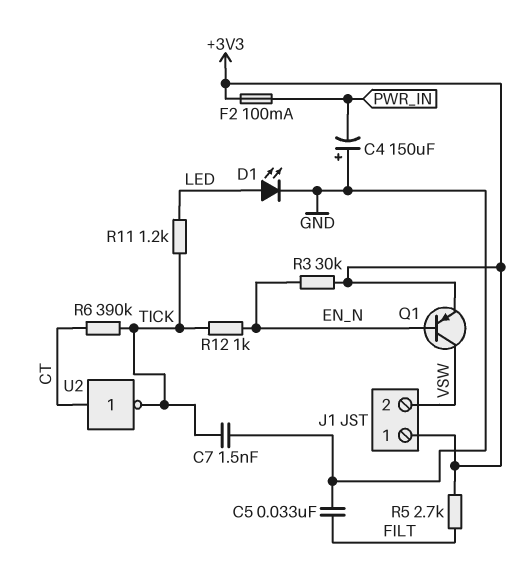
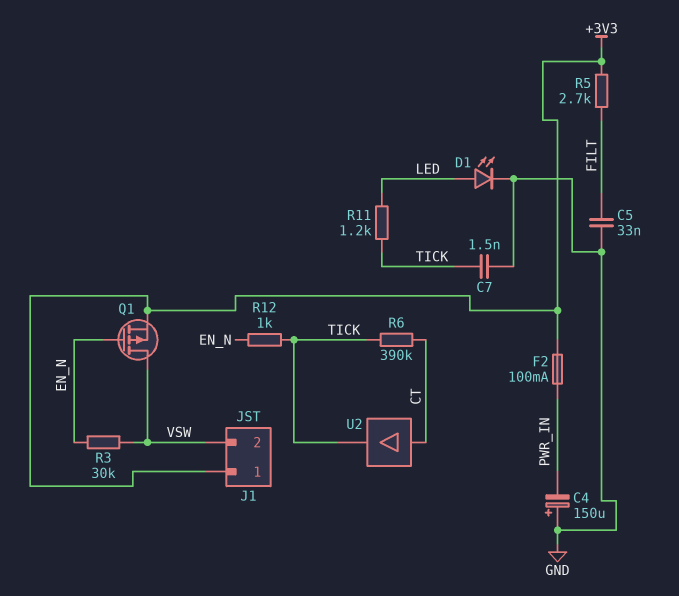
Q1: PNP (B EN_N, C VSW, E +3V3) -> PMOS (G EN_N, D VSW, S +3V3)
R3: 30k (+3V3, EN_N) -> 30k (EN_N, VSW)
U2: NOT (in CT, out TICK) -> buffer (in CT, out TICK)

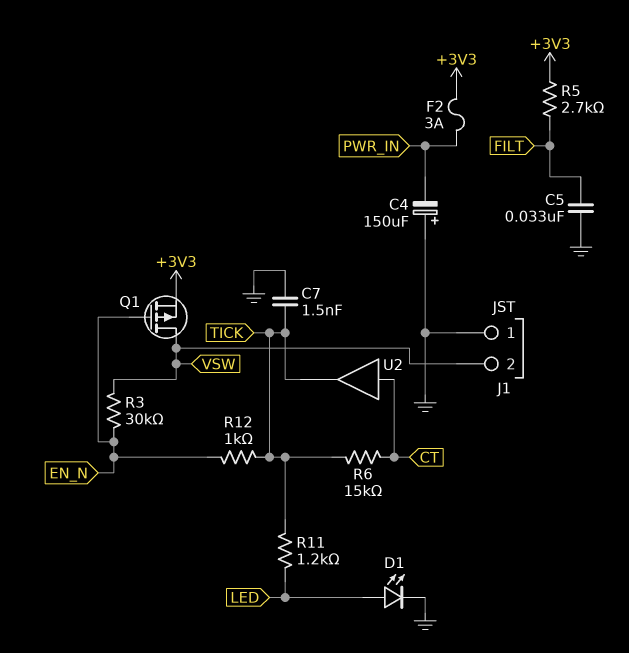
F2: 100mA (+3V3, PWR_IN) -> 3A (+3V3, PWR_IN)
J1 pin 1: +3V3 -> GND
R6: 390k (CT, TICK) -> 15k (CT, TICK)

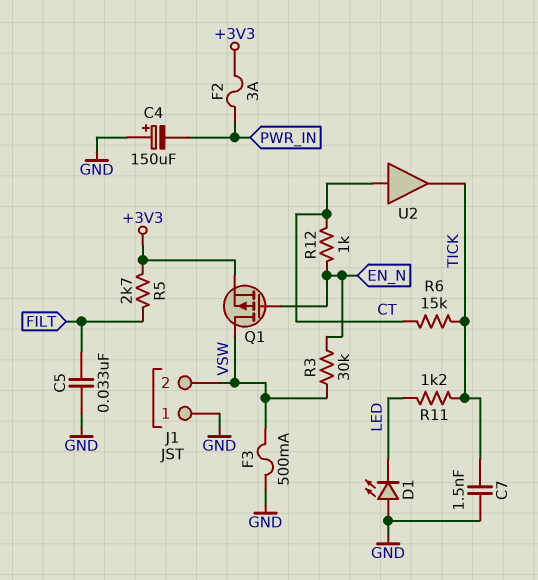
D1: LED (A LED, K GND) -> LED (A GND, K LED)
F3: none -> 500mA (GND, VSW)
R12: 1k (EN_N, TICK) -> 1k (CT, EN_N)

